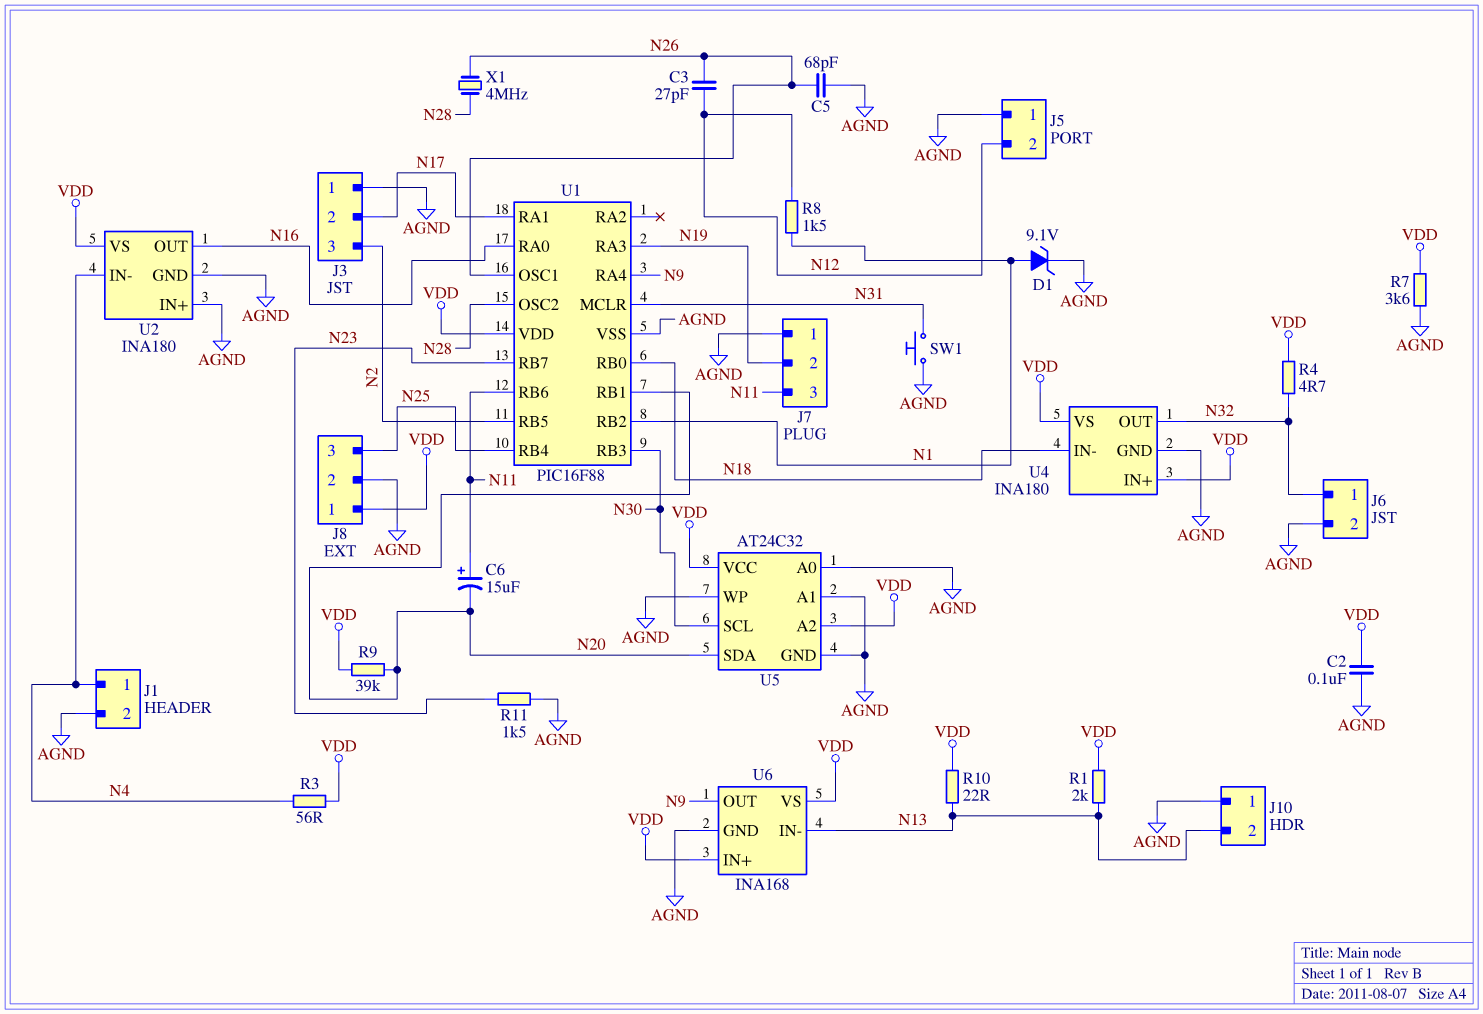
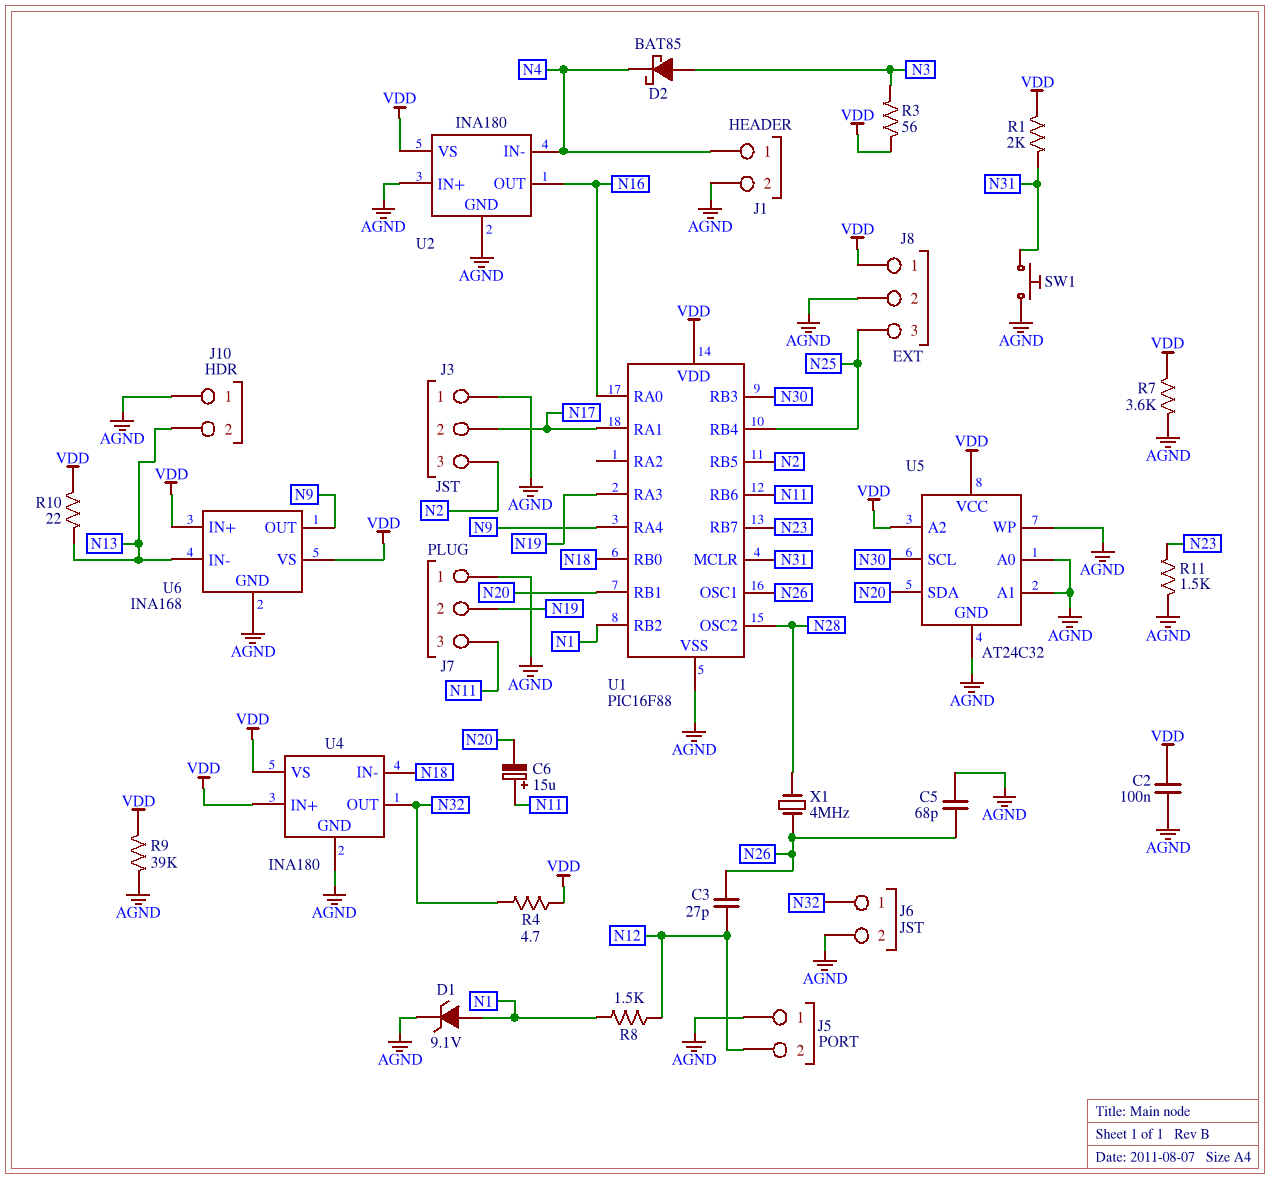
D2: none -> schottky BAT85 (A N3, K N4)
R1: 2k (N13, VDD) -> 2k (N31, VDD)
R3: 56 (N4, VDD) -> 56 (N3, VDD)
R9: 39k (N20, VDD) -> 39k (AGND, VDD)

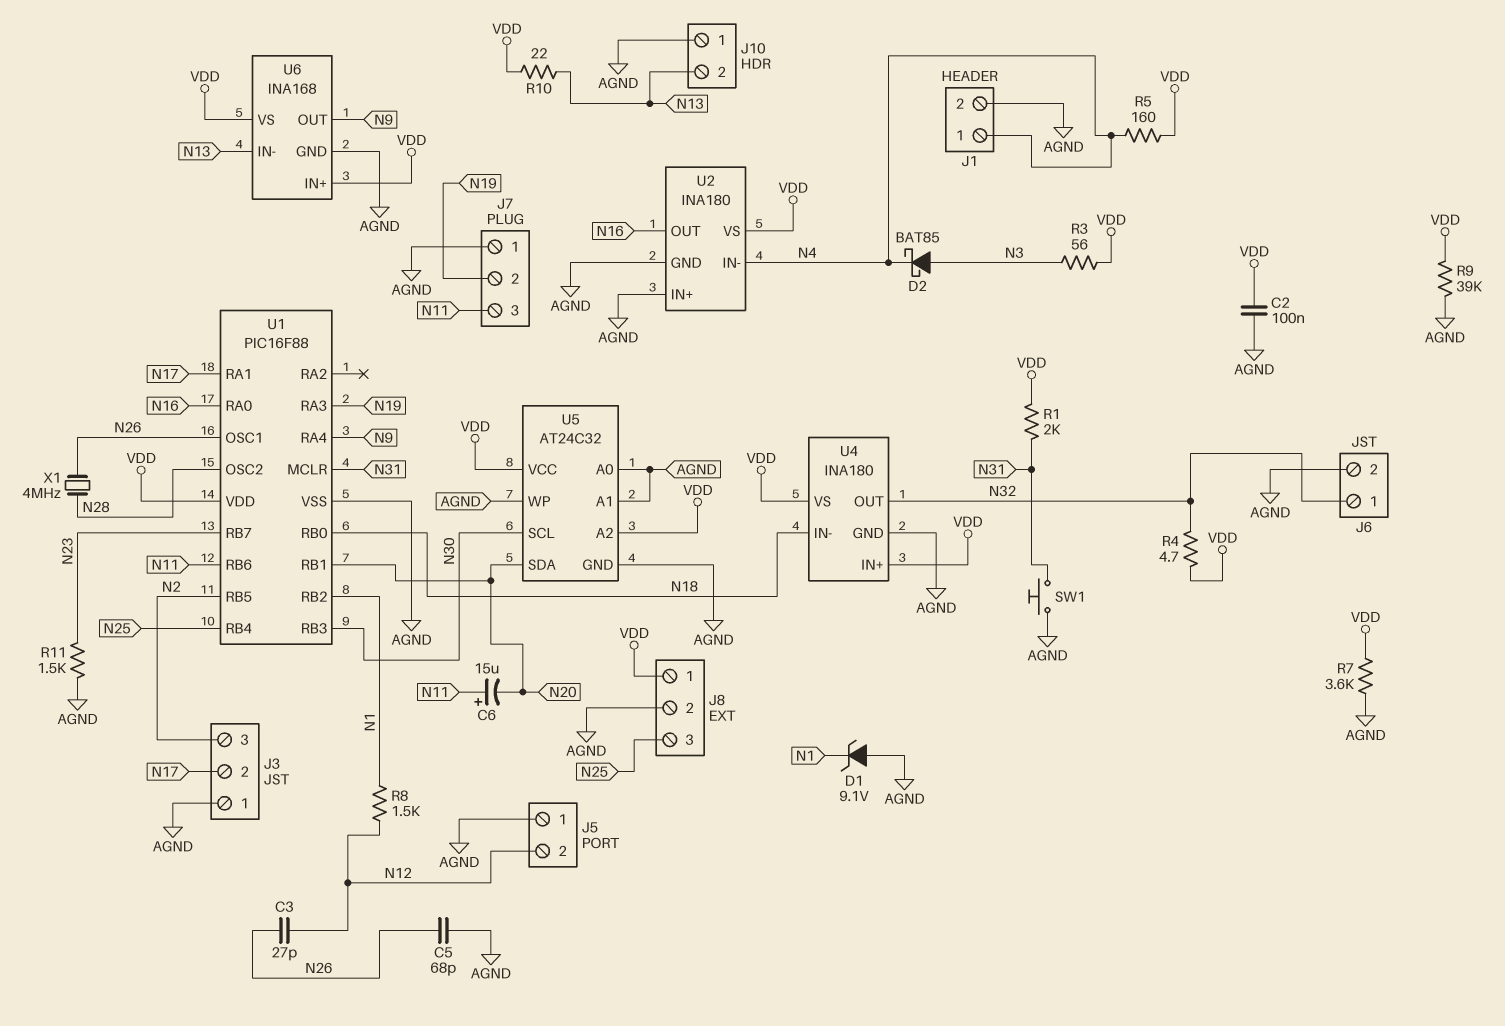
D1: zener 9.1V (A N1, K AGND) -> zener 9.1V (A AGND, K N1)
R5: none -> 160 (N4, VDD)

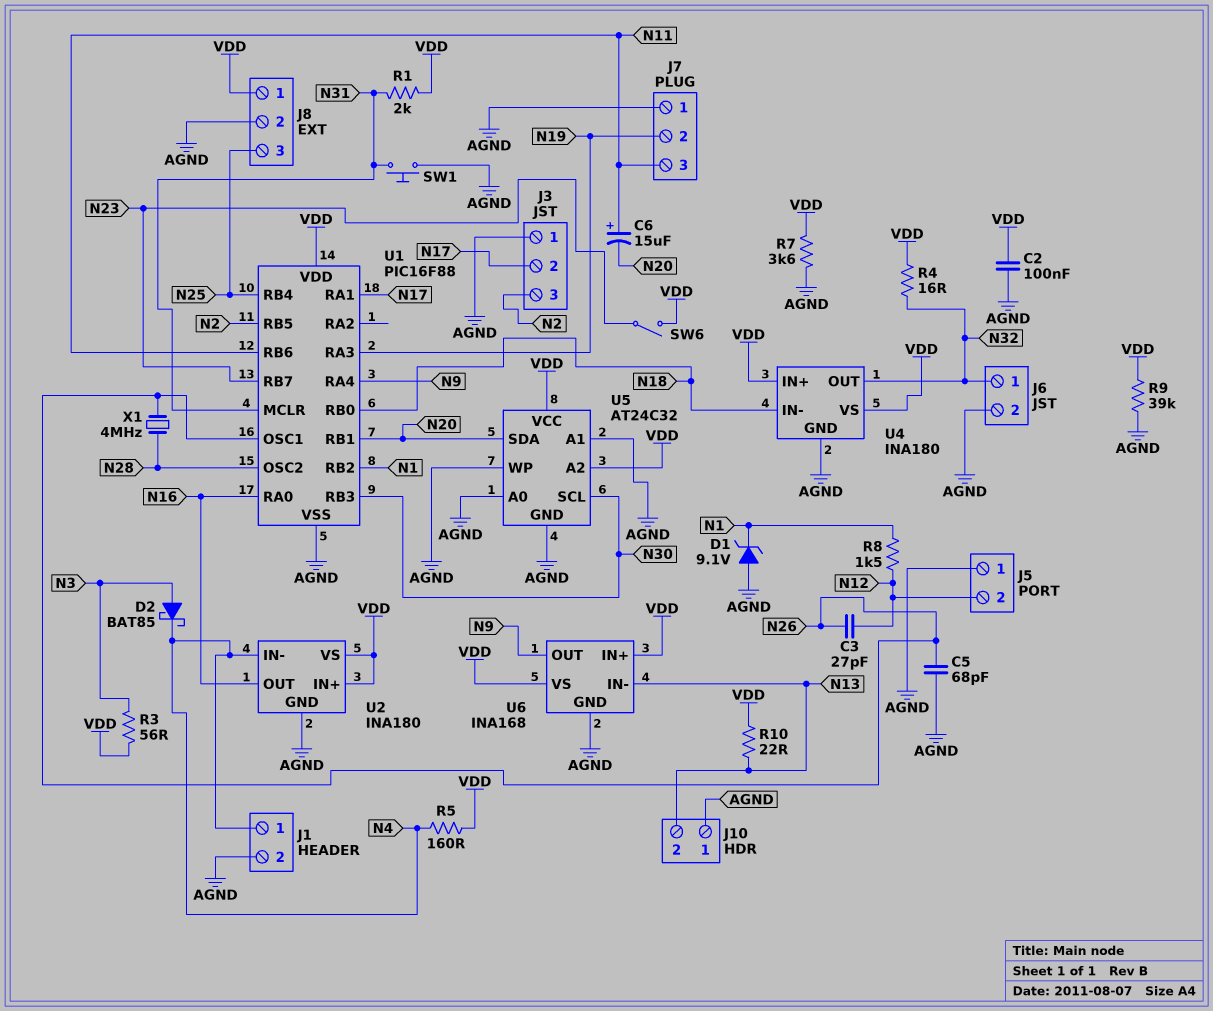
R4: 4.7 (N32, VDD) -> 16 (N32, VDD)
R11: 1.5k (AGND, N23) -> none
SW6: none -> switch (N23, VDD)
U2 pin IN+: AGND -> VDD

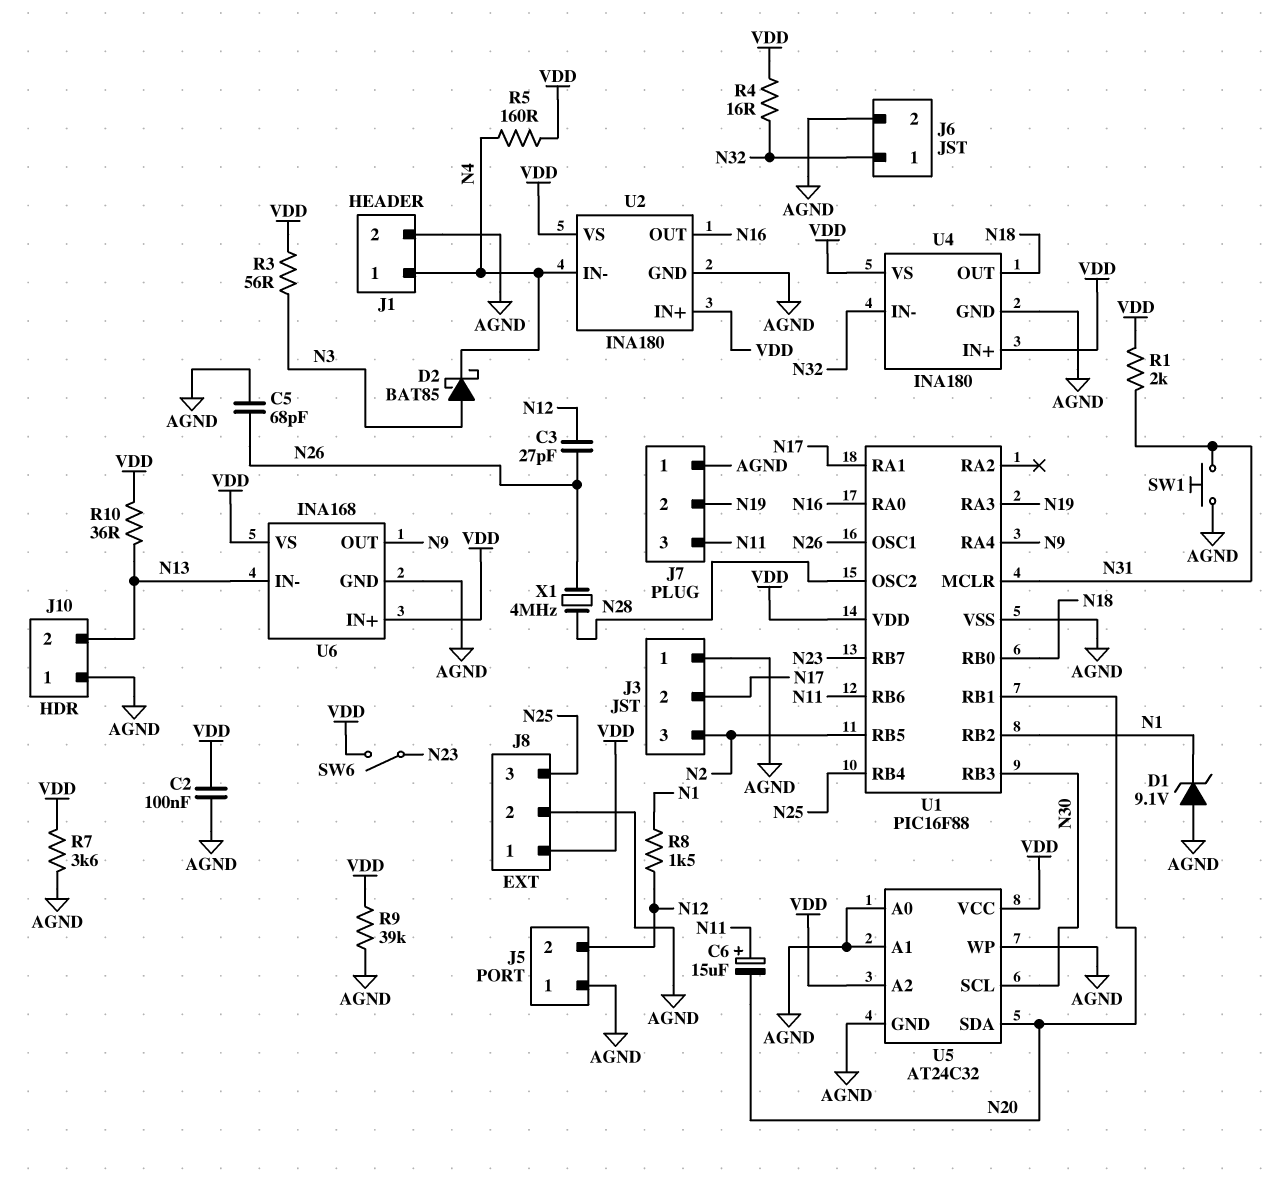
R10: 22 (N13, VDD) -> 36 (N13, VDD)
U4 pin IN-: N18 -> N32
U4 pin OUT: N32 -> N18

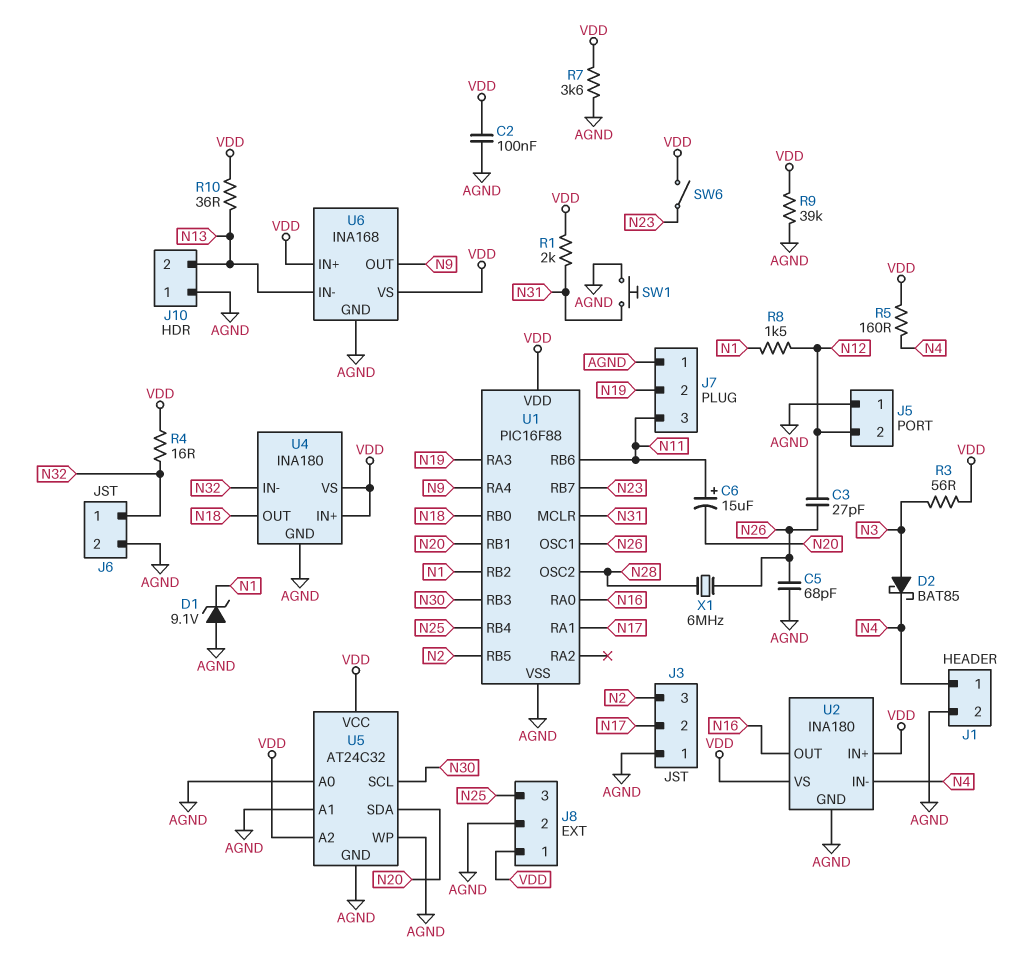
X1: 4MHz (N26, N28) -> 6MHz (N26, N28)

